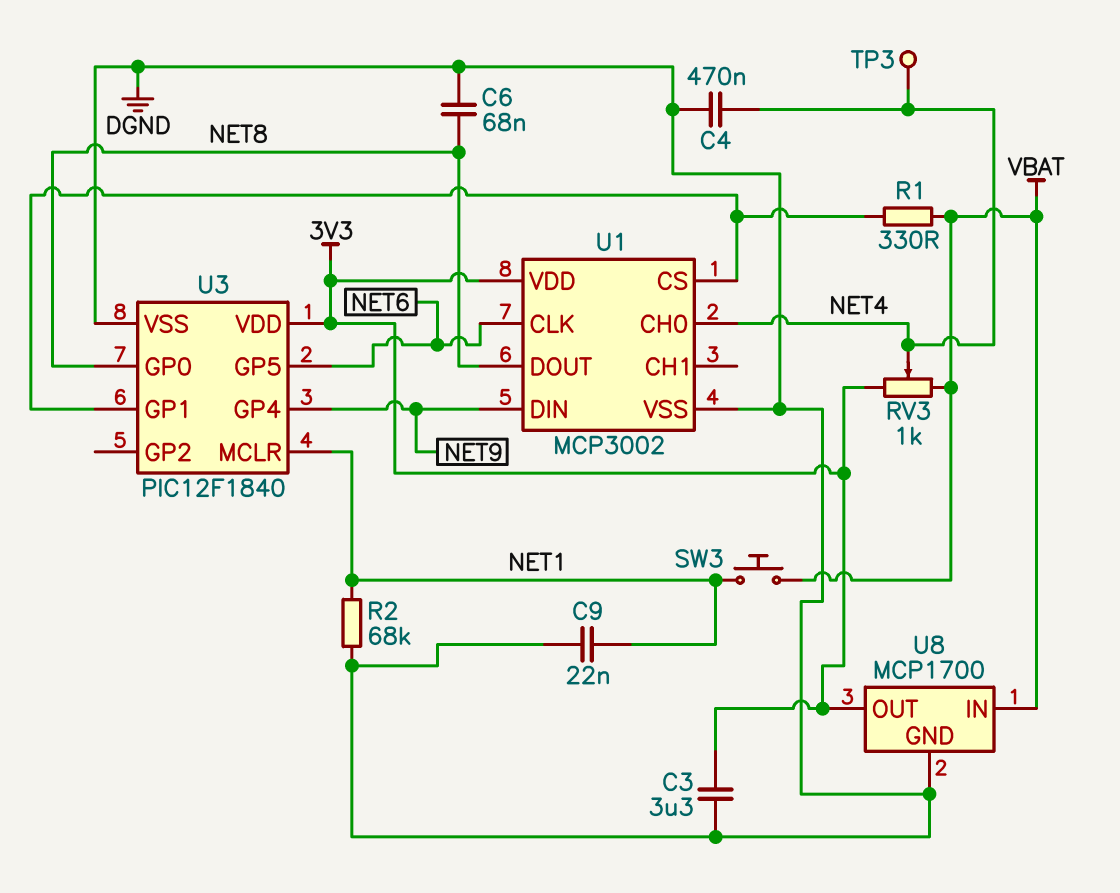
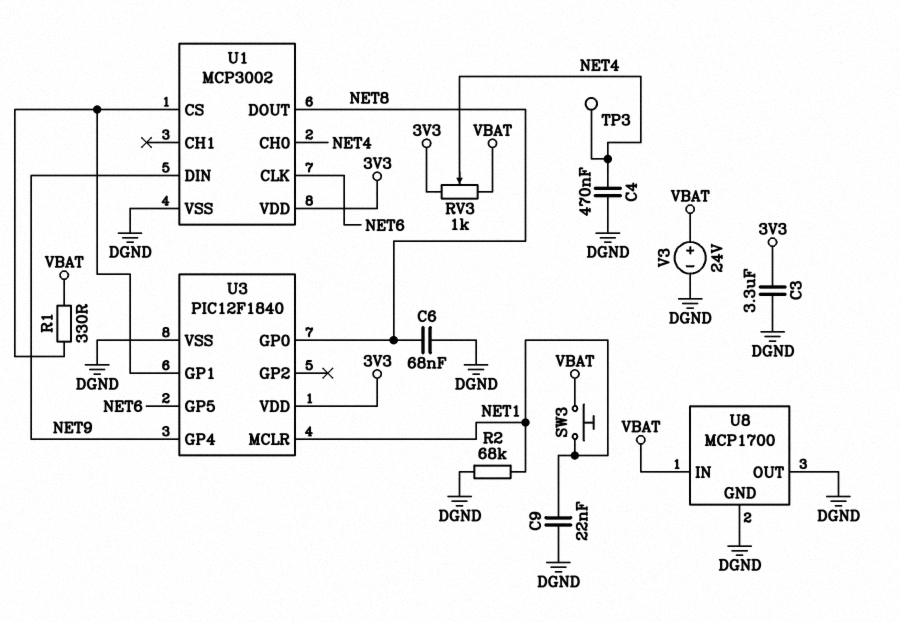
U8 pin OUT: 3V3 -> DGND
V3: none -> 24V (plus VBAT, minus DGND)

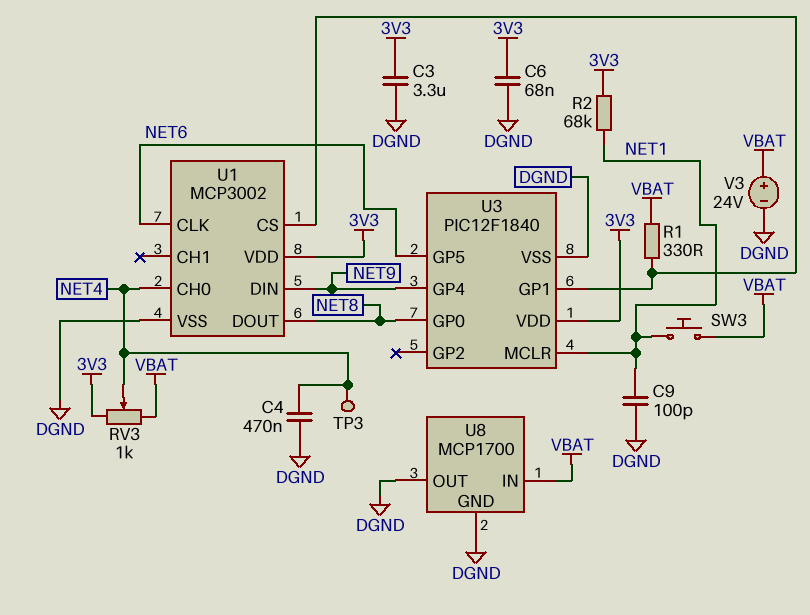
C6: 68nF (DGND, NET8) -> 68nF (3V3, DGND)
C9: 22nF (DGND, NET1) -> 100pF (DGND, NET1)
R2: 68k (DGND, NET1) -> 68k (3V3, NET1)

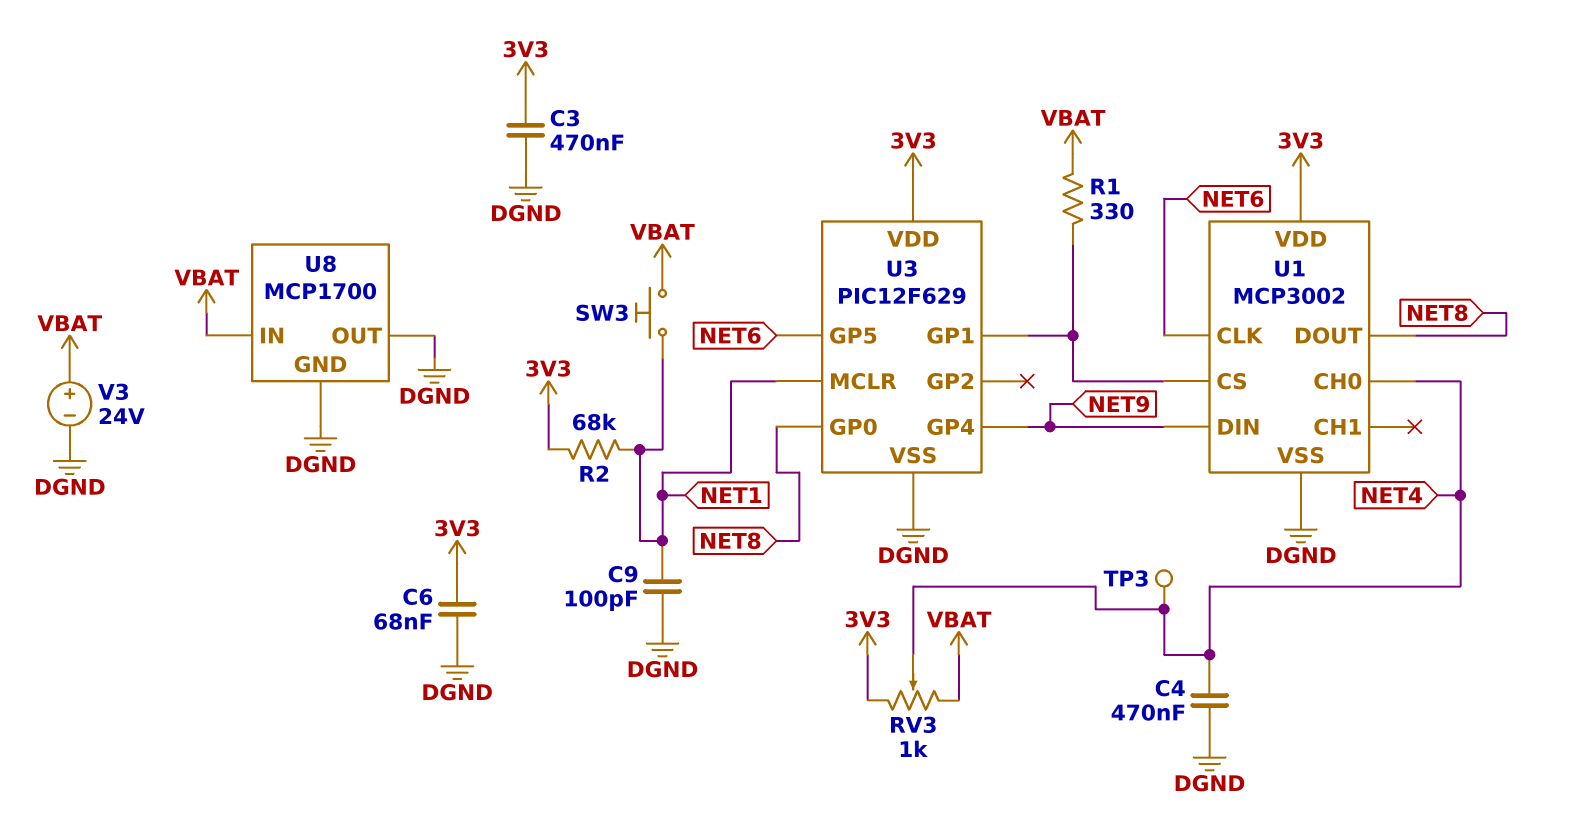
C3: 3.3uF (3V3, DGND) -> 470nF (3V3, DGND)
U3: PIC12F1840 -> PIC12F629

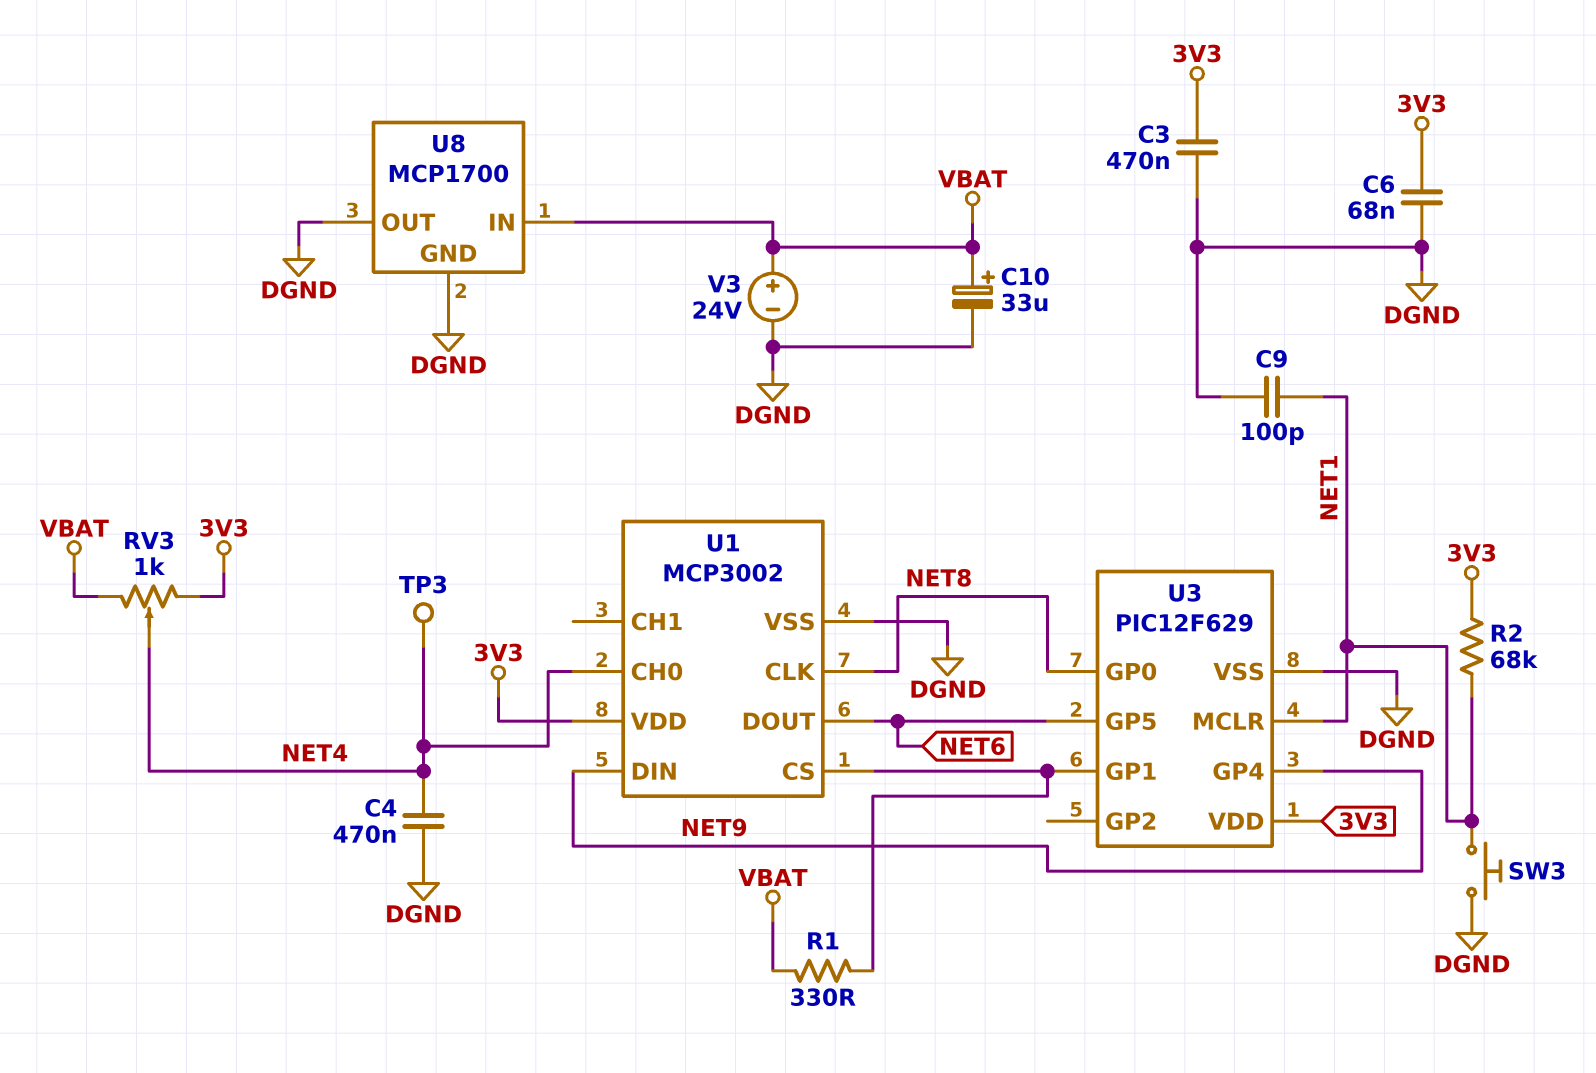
C10: none -> 33uF (plus VBAT, minus DGND)
SW3: button (NET1, VBAT) -> button (DGND, NET1)
U1 pin CLK: NET6 -> NET8
U1 pin DOUT: NET8 -> NET6

